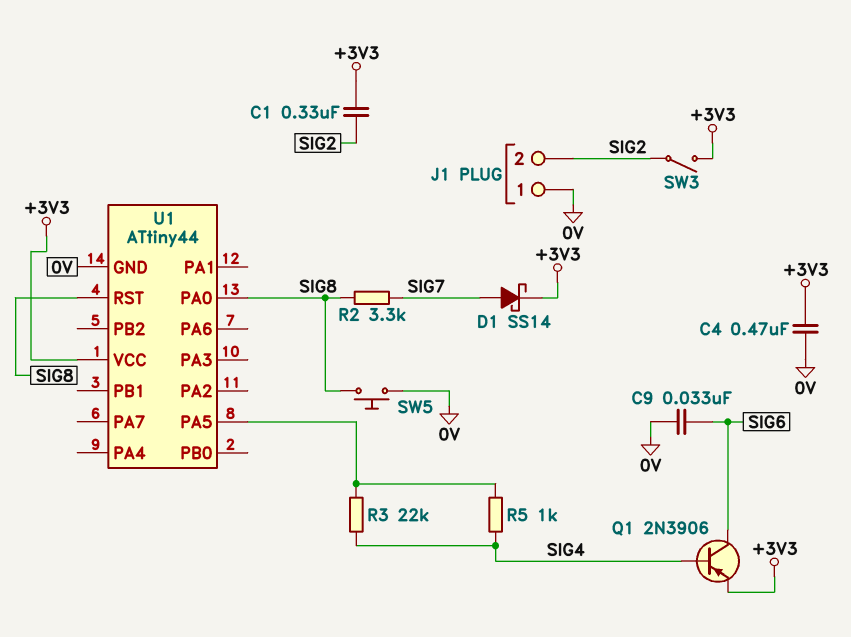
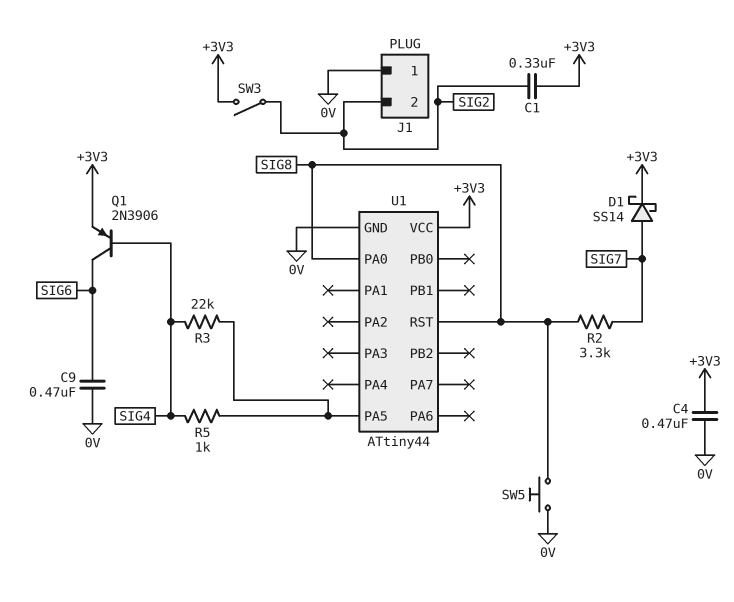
C9: 33nF (0V, SIG6) -> 470nF (0V, SIG6)

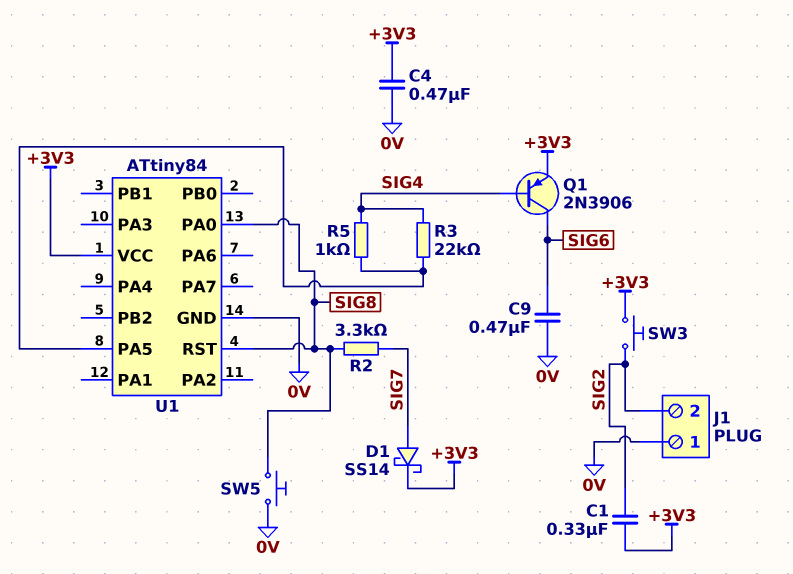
SW3: switch (+3V3, SIG2) -> button (+3V3, SIG2)
U1: ATtiny44 -> ATtiny84

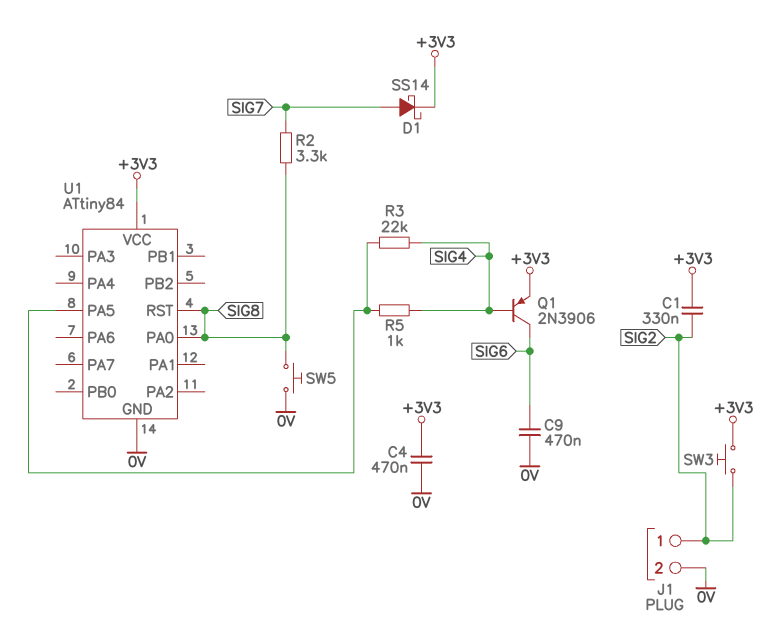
J1 pin 1: 0V -> SIG2
J1 pin 2: SIG2 -> 0V

